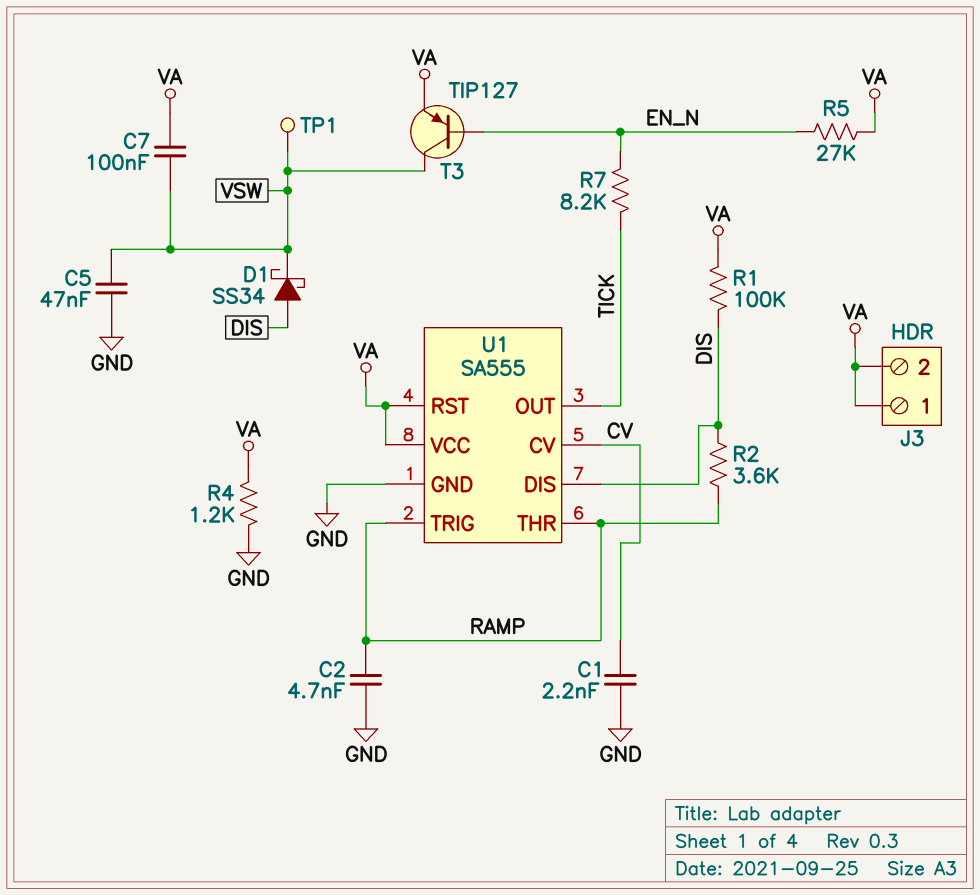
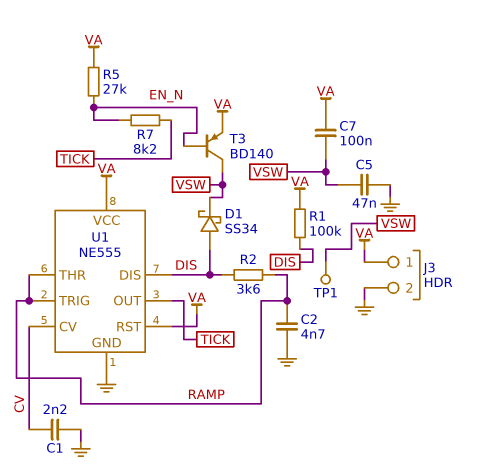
J3 pin 2: VA -> GND
R4: 1.2k (GND, VA) -> none
T3: PNP TIP127 (B EN_N, C VSW, E VA) -> PNP BD140 (B EN_N, C VSW, E VA)
U1: SA555 -> NE555

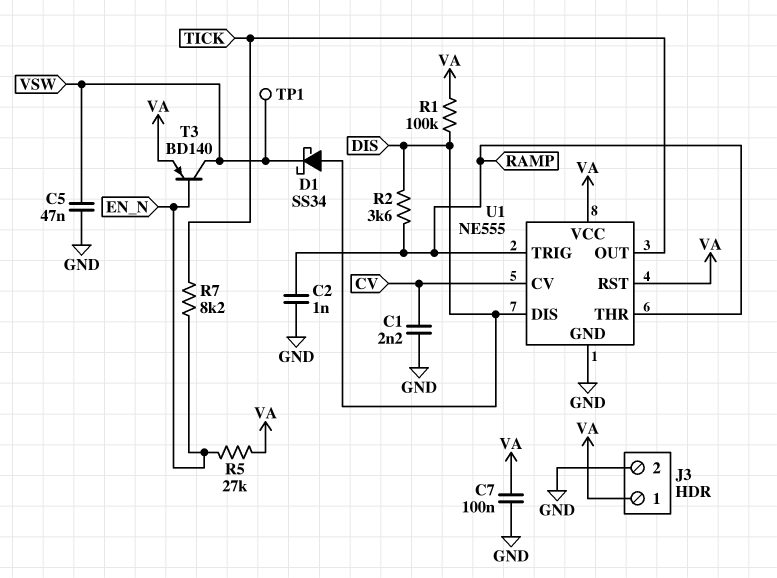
C2: 4.7nF (GND, RAMP) -> 1nF (GND, RAMP)
C7: 100nF (VA, VSW) -> 100nF (GND, VA)

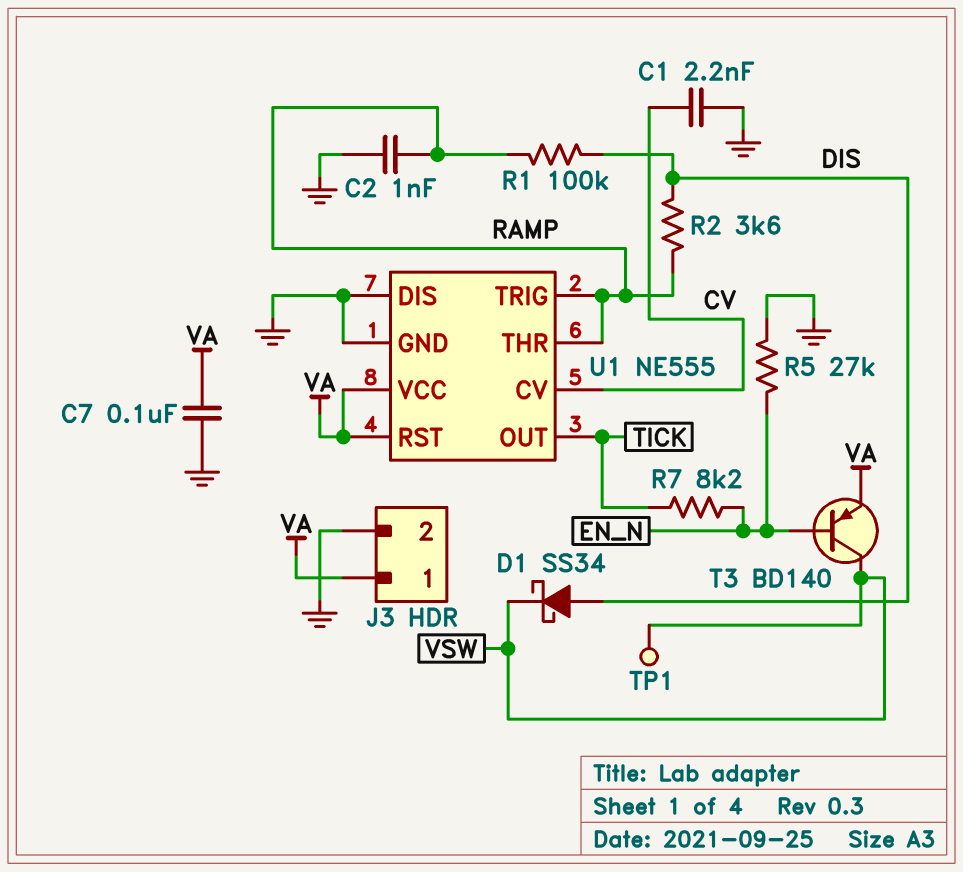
C5: 47nF (GND, VSW) -> none
R1: 100k (DIS, VA) -> 100k (DIS, RAMP)
R5: 27k (EN_N, VA) -> 27k (EN_N, GND)
U1 pin DIS: DIS -> GND

